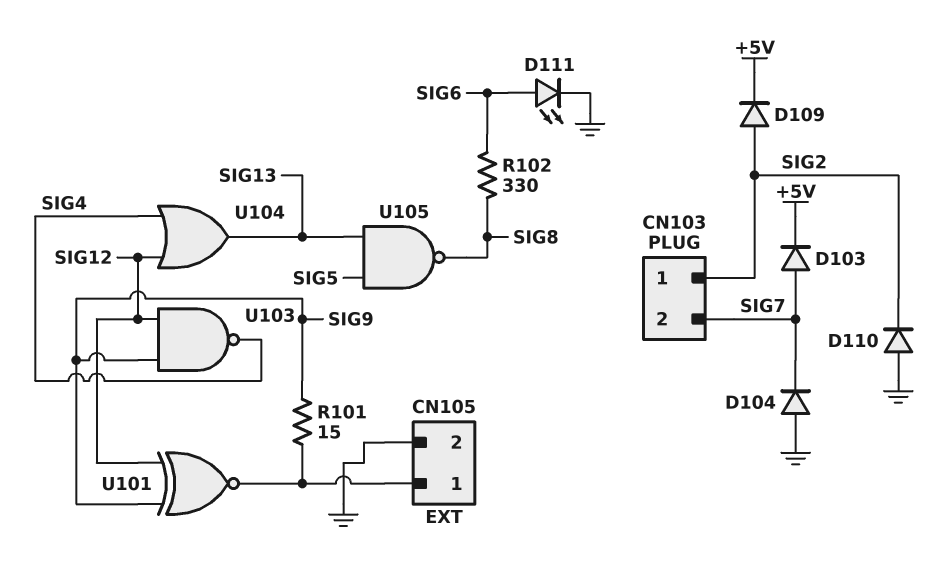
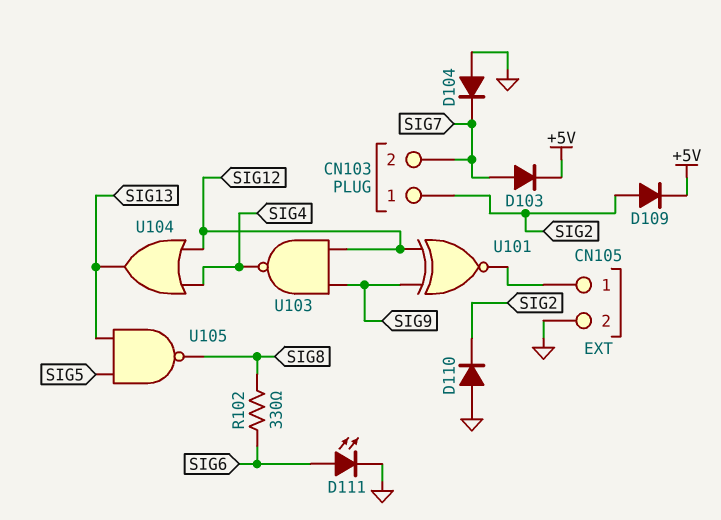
R101: 15 (CN105/1, SIG9) -> none

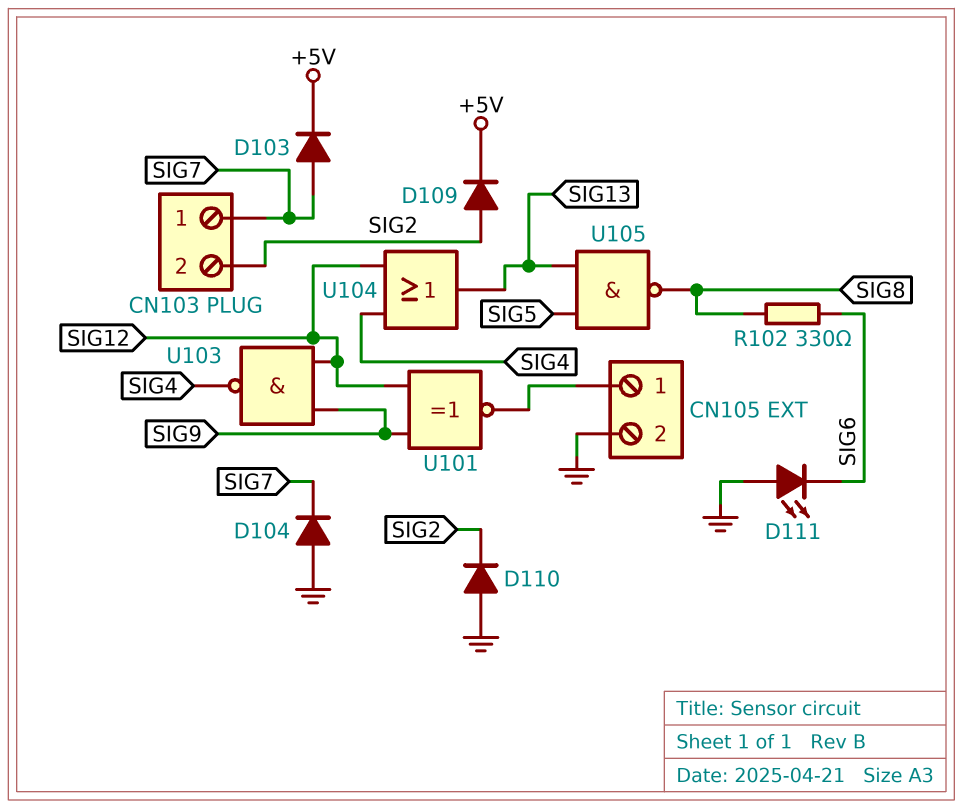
CN103 pin 1: SIG2 -> SIG7
CN103 pin 2: SIG7 -> SIG2
D111: LED (A SIG6, K GND) -> LED (A GND, K SIG6)

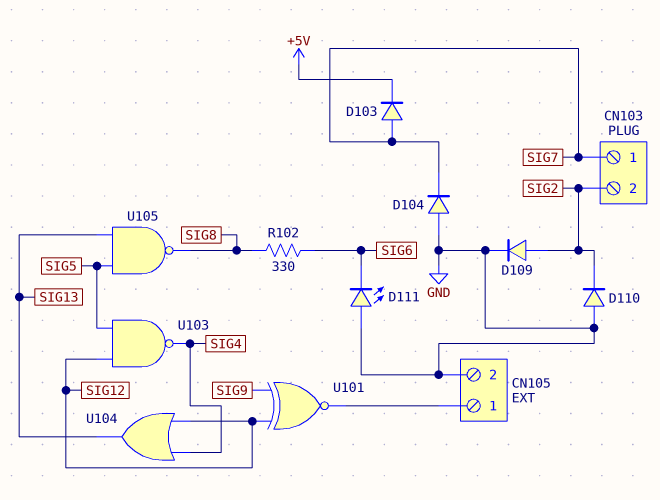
D109: diode (A SIG2, K +5V) -> diode (A SIG2, K GND)
U103: NAND (in SIG9, in SIG12, out SIG4) -> NAND (in SIG5, in SIG12, out SIG4)

